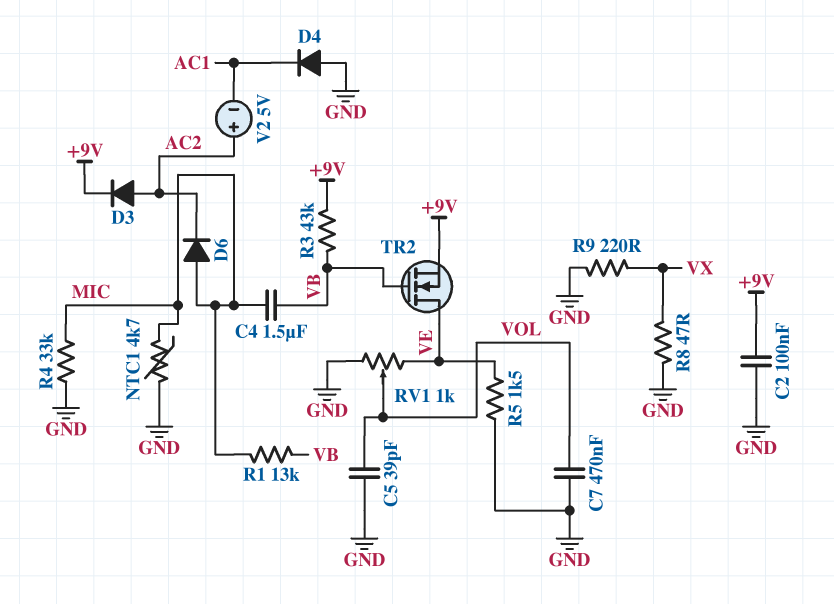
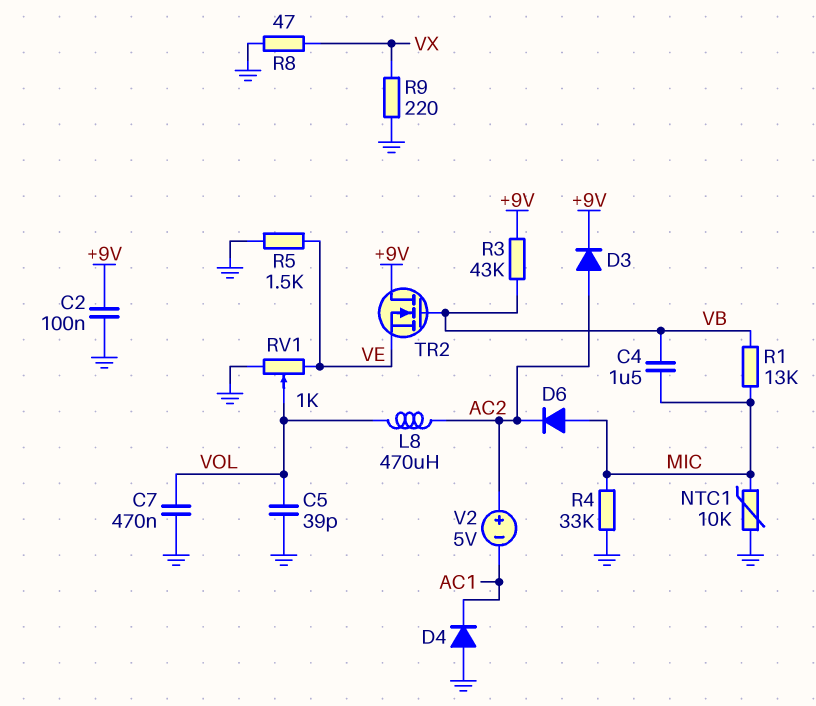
L8: none -> 470uH (AC2, VOL)
NTC1: 4.7k (GND, MIC) -> 10k (GND, MIC)
TR2: NMOS (G VB, D VE, S +9V) -> NMOS (G VB, D +9V, S VE)

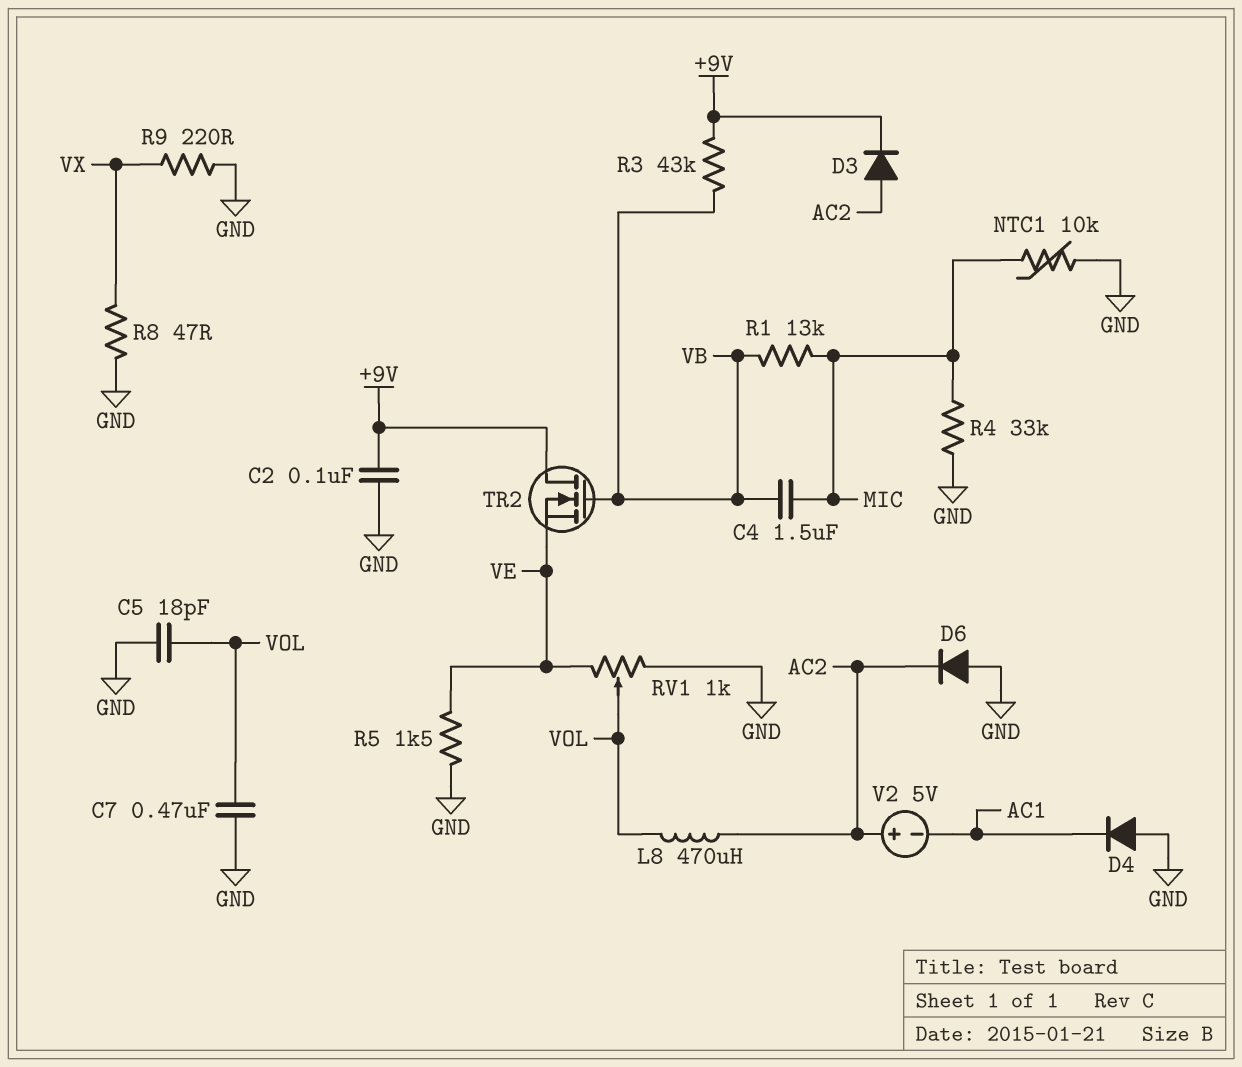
C5: 39pF (GND, VOL) -> 18pF (GND, VOL)
D6: diode (A MIC, K AC2) -> diode (A GND, K AC2)

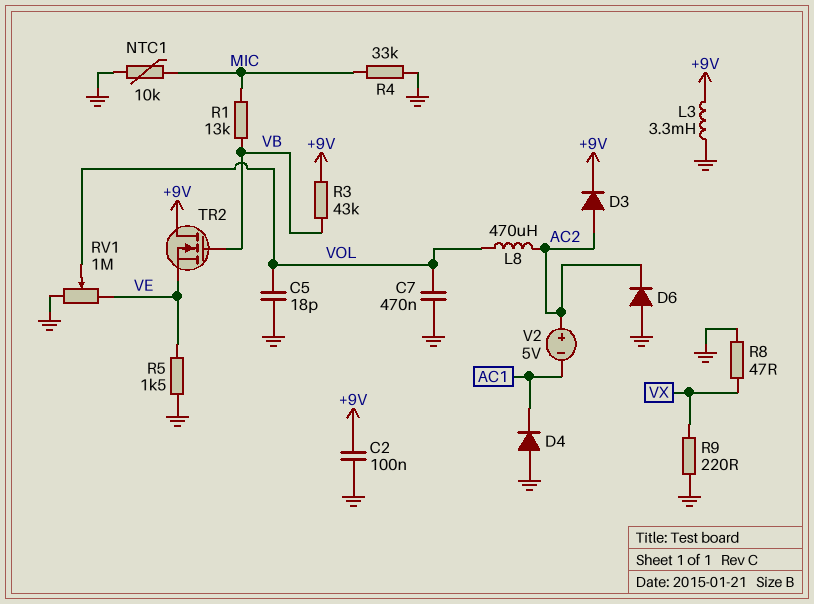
C4: 1.5uF (MIC, VB) -> none
L3: none -> 3.3mH (+9V, GND)
RV1: 1k (GND, VE, wiper VOL) -> 1M (GND, VE, wiper VOL)

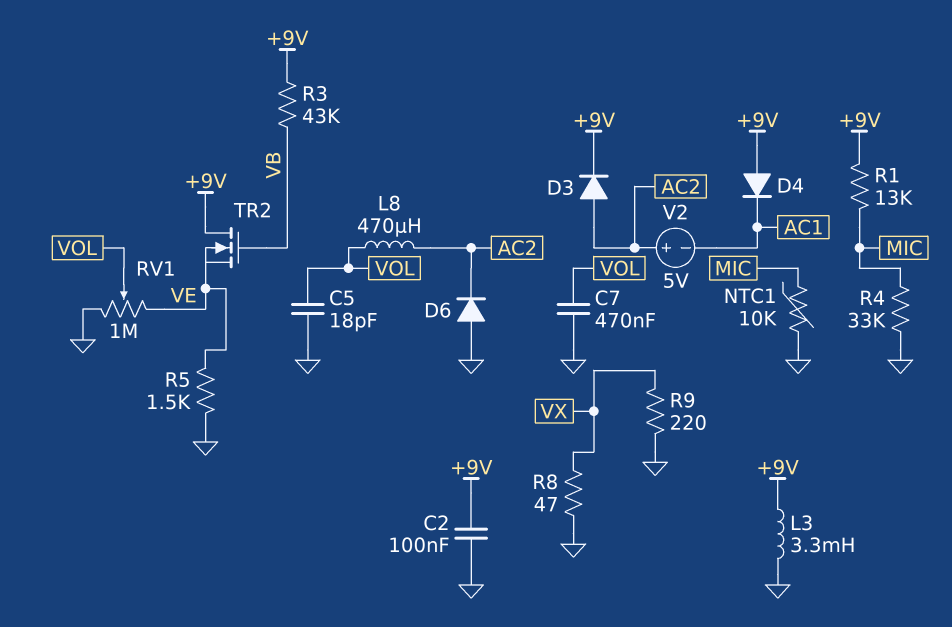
D4: diode (A GND, K AC1) -> diode (A +9V, K AC1)
R1: 13k (MIC, VB) -> 13k (+9V, MIC)

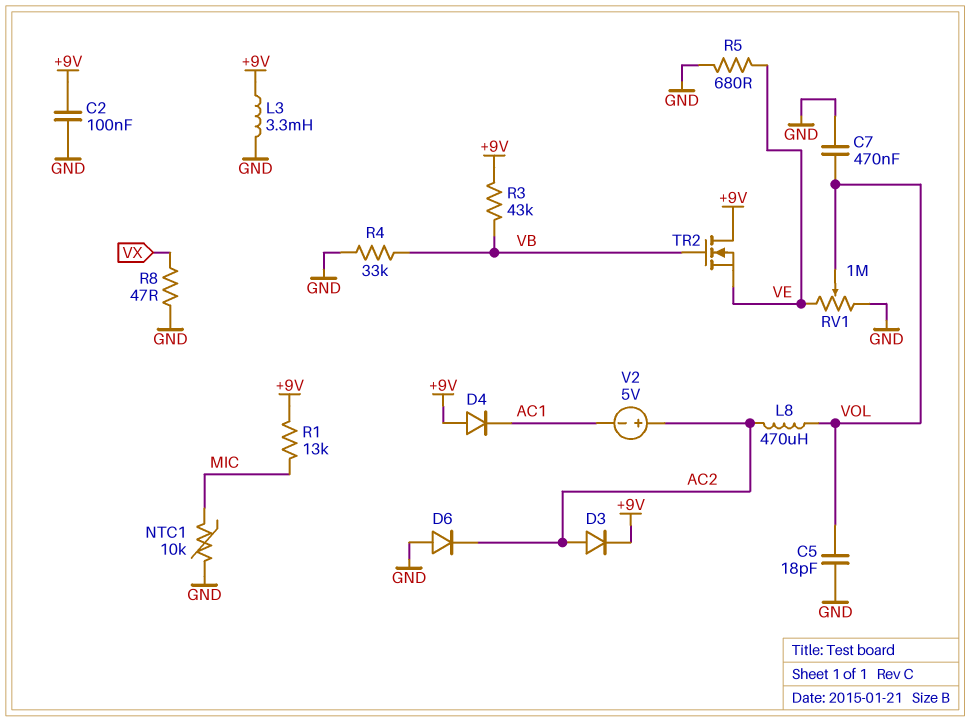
R4: 33k (GND, MIC) -> 33k (GND, VB)
R5: 1.5k (GND, VE) -> 680 (GND, VE)
R9: 220 (GND, VX) -> none

